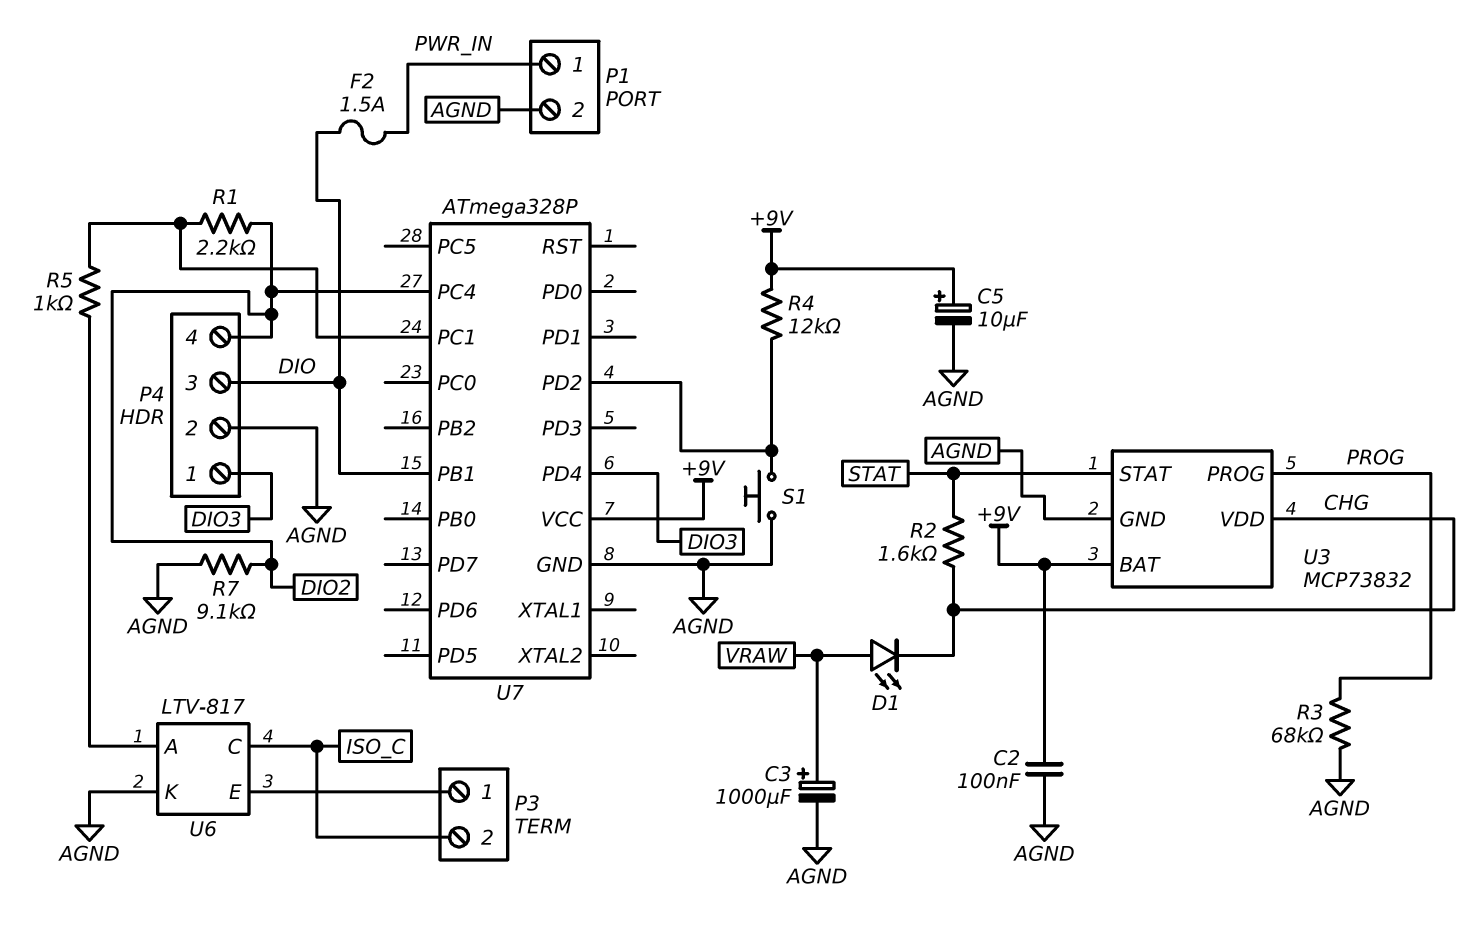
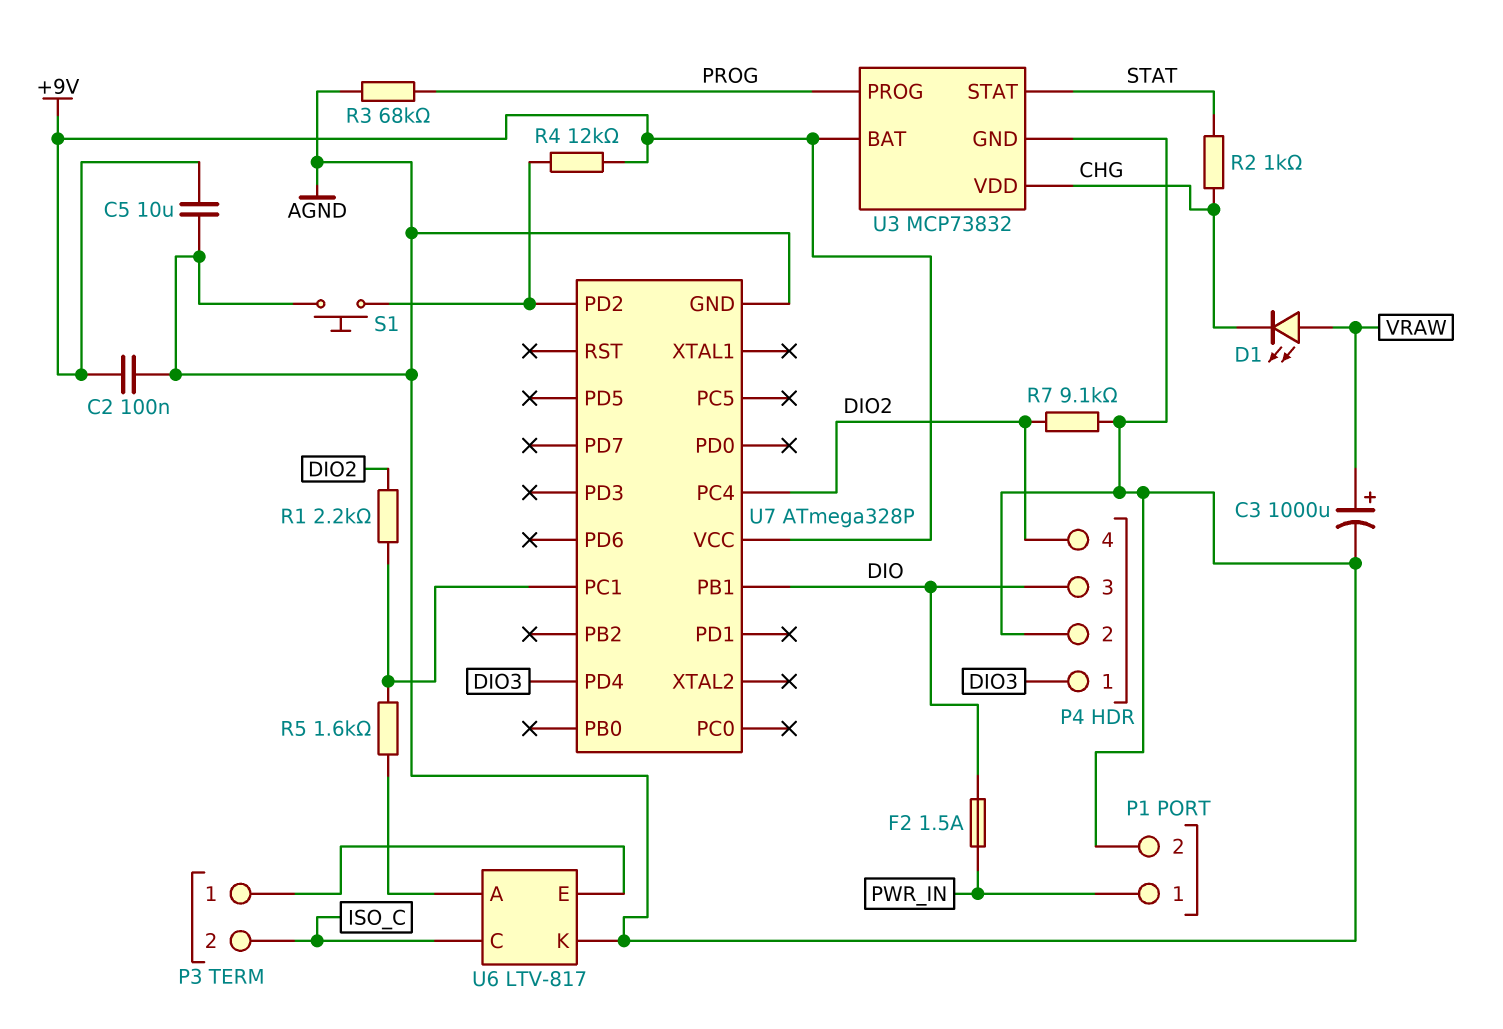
C5: 10uF (plus +9V, minus AGND) -> 10uF (+9V, AGND)
R2: 1.6k (CHG, STAT) -> 1k (CHG, STAT)
R5: 1k (U6/A, U7/PC1) -> 1.6k (U6/A, U7/PC1)

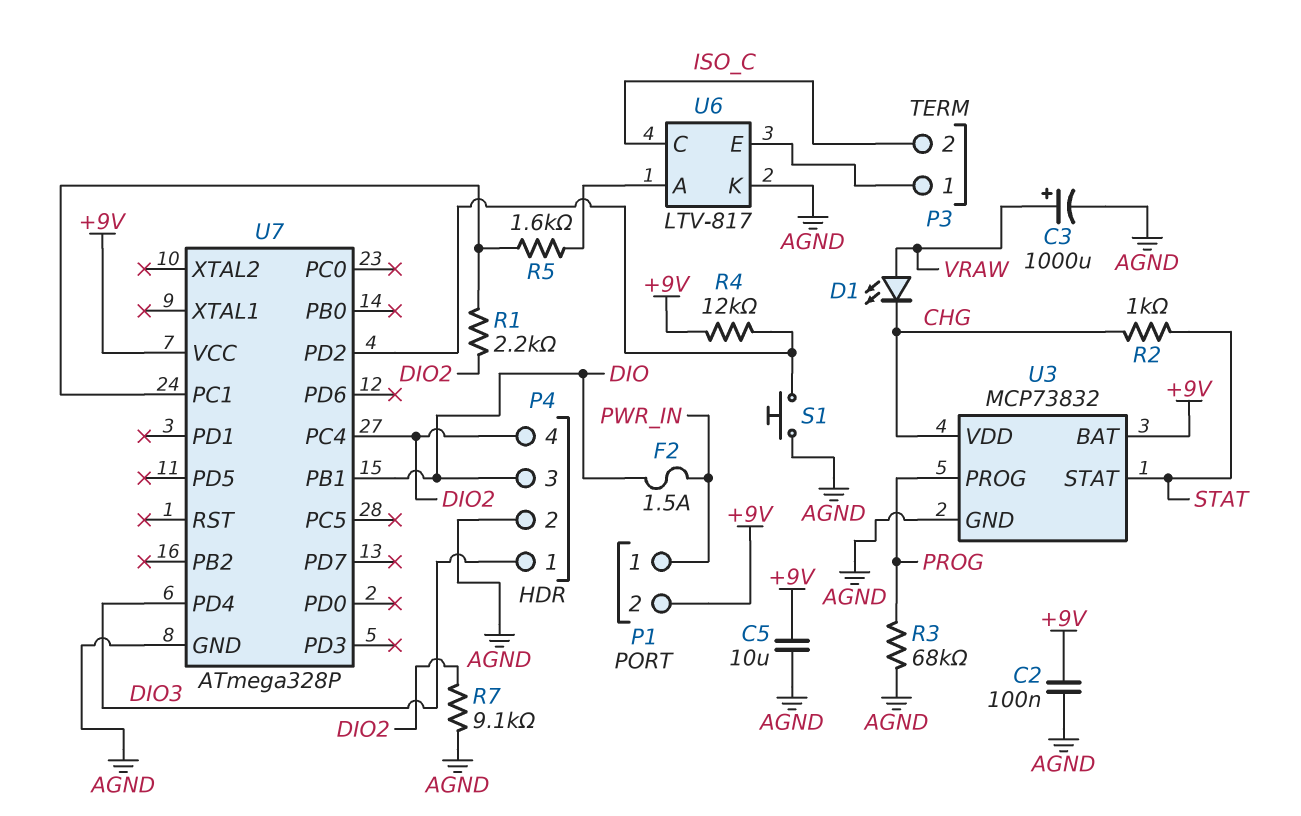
P1 pin 2: AGND -> +9V

